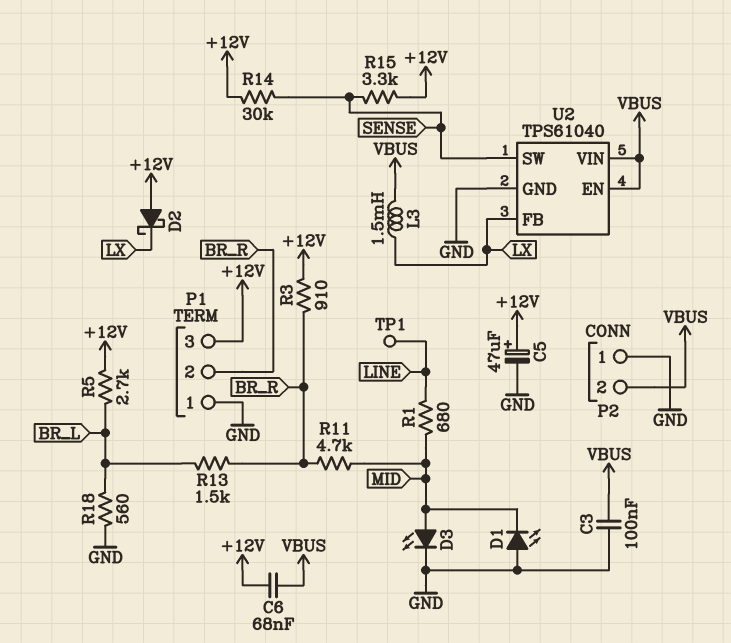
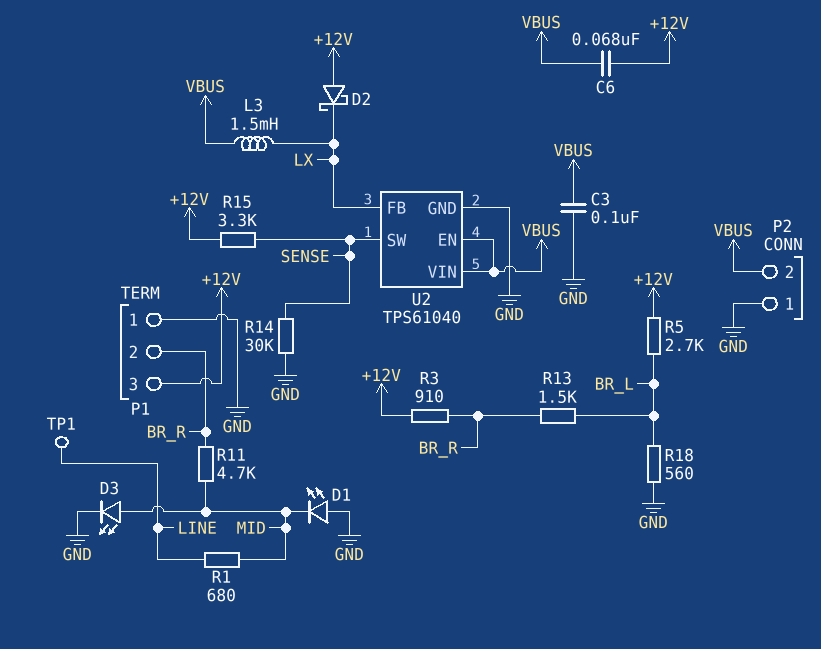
C5: 47uF (plus +12V, minus GND) -> none
R14: 30k (+12V, SENSE) -> 30k (GND, SENSE)

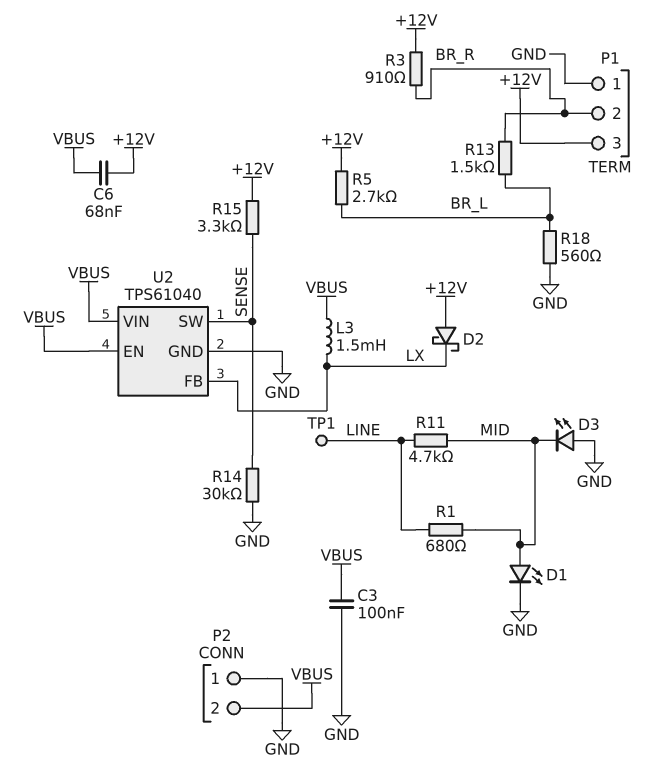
D1: LED (A GND, K MID) -> LED (A MID, K GND)
D3: LED (A MID, K GND) -> LED (A GND, K MID)
R11: 4.7k (BR_R, MID) -> 4.7k (LINE, MID)

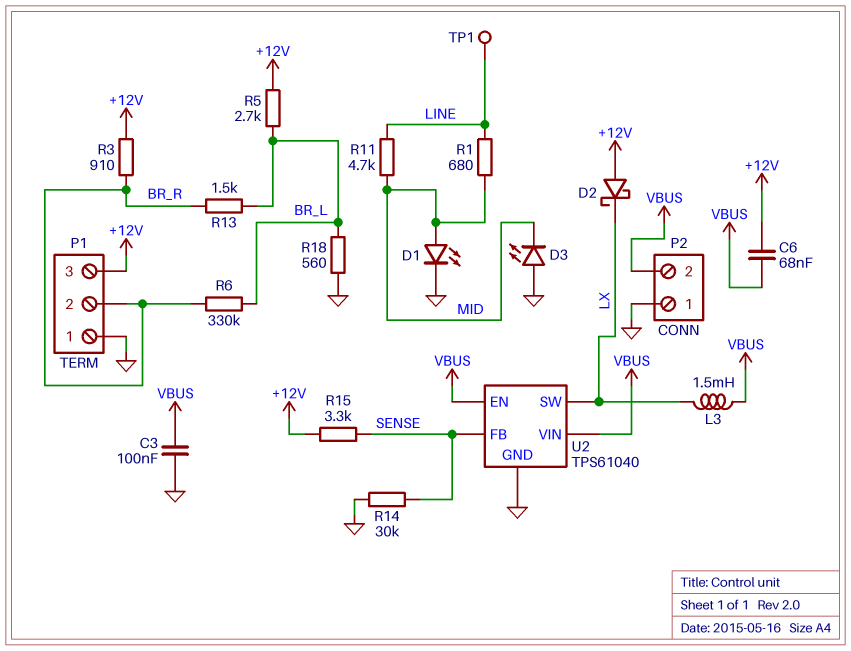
R6: none -> 330k (BR_L, BR_R)
U2 pin FB: LX -> SENSE
U2 pin SW: SENSE -> LX

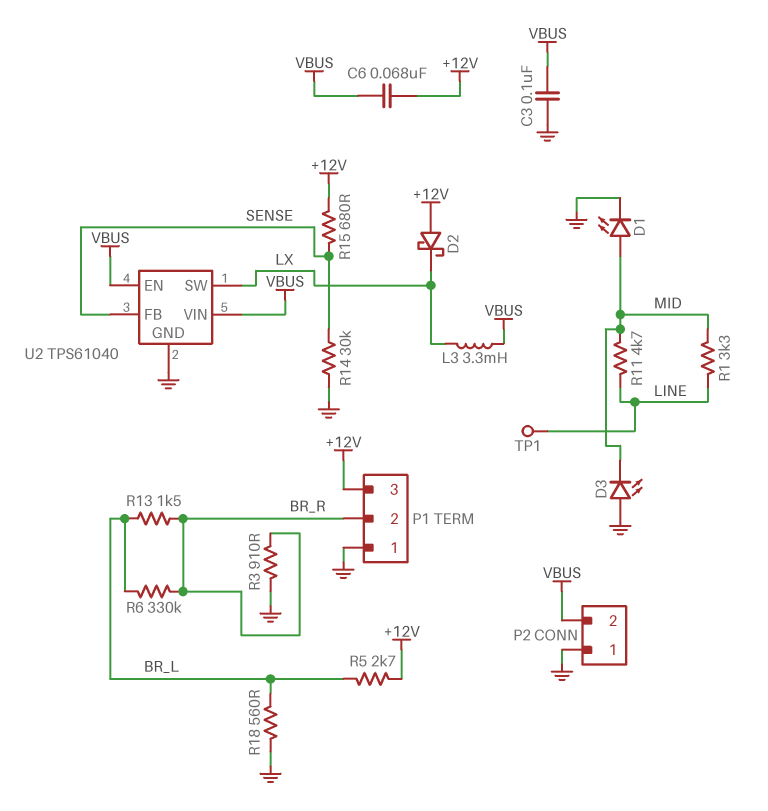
L3: 1.5mH (LX, VBUS) -> 3.3mH (LX, VBUS)
R1: 680 (LINE, MID) -> 3.3k (LINE, MID)
R3: 910 (+12V, BR_R) -> 910 (BR_R, GND)
R15: 3.3k (+12V, SENSE) -> 680 (+12V, SENSE)

